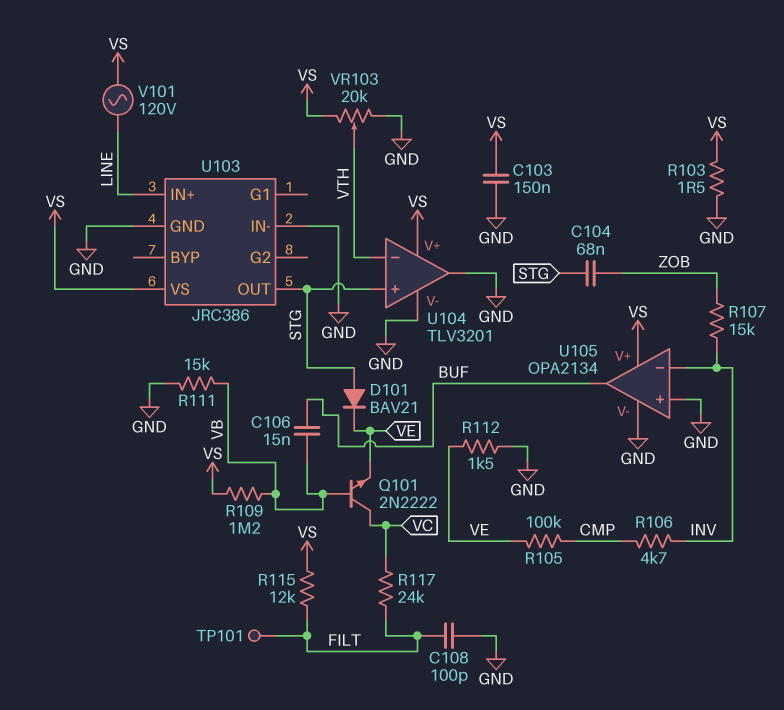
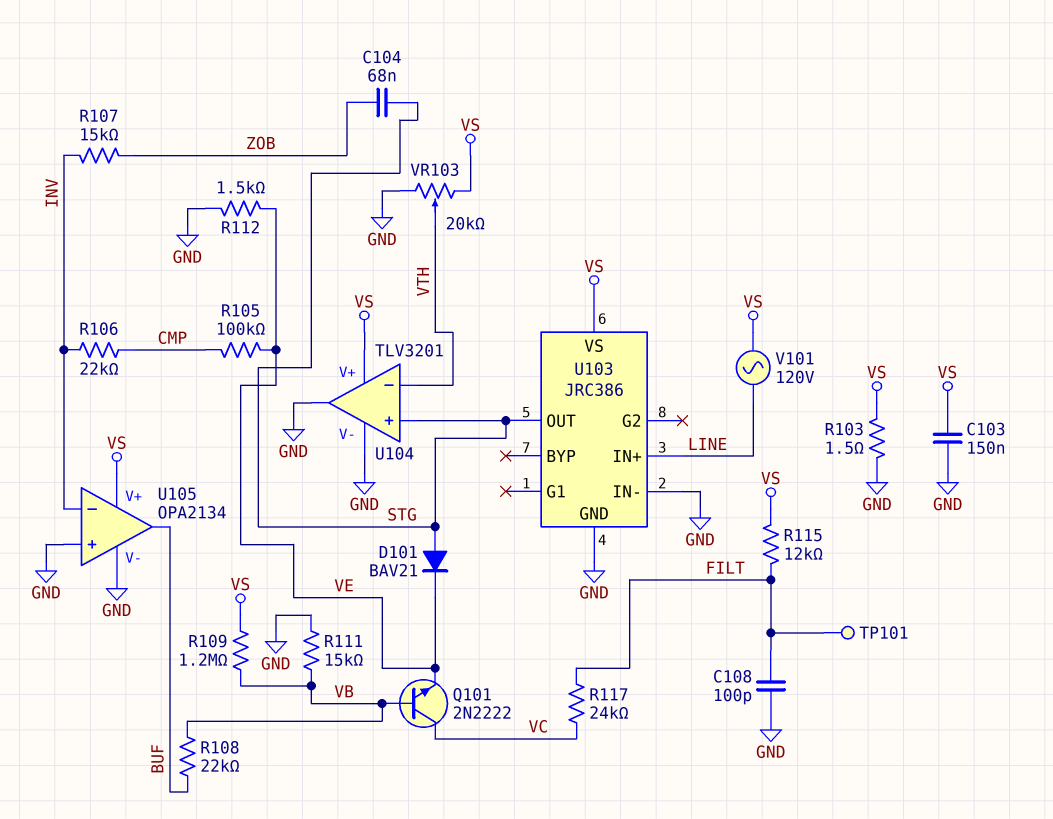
C106: 15nF (BUF, VB) -> none
R106: 4.7k (CMP, INV) -> 22k (CMP, INV)
R108: none -> 22k (BUF, VB)

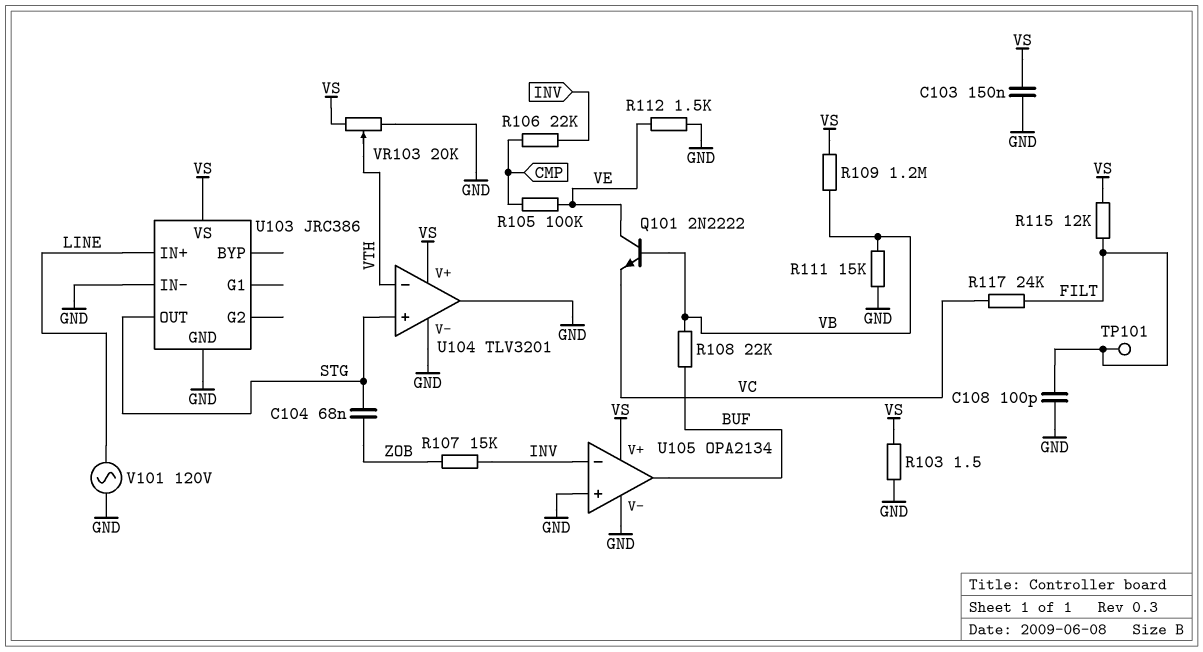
D101: diode BAV21 (A STG, K VE) -> none
Q101: NPN 2N2222 (B VB, C VC, E VE) -> NPN 2N2222 (B VB, C VE, E VC)
V101: AC 120V (LINE, VS) -> AC 120V (GND, LINE)

